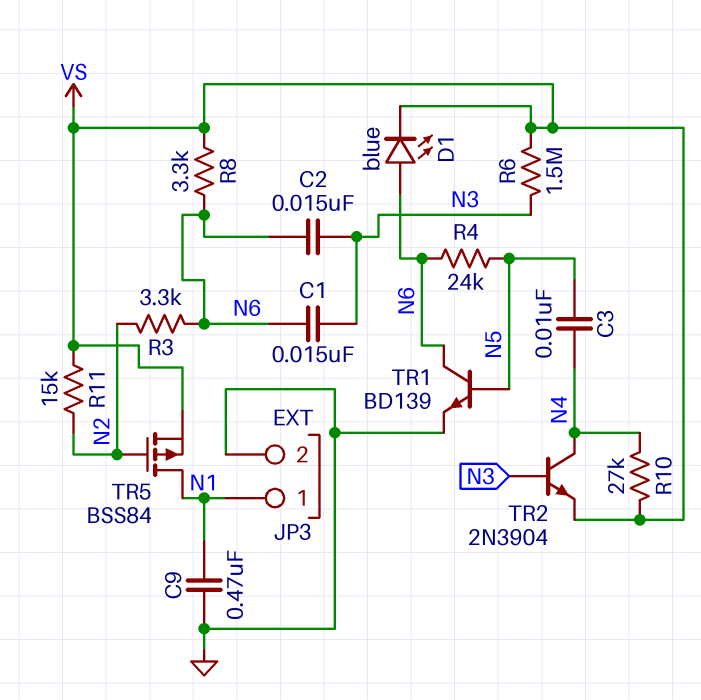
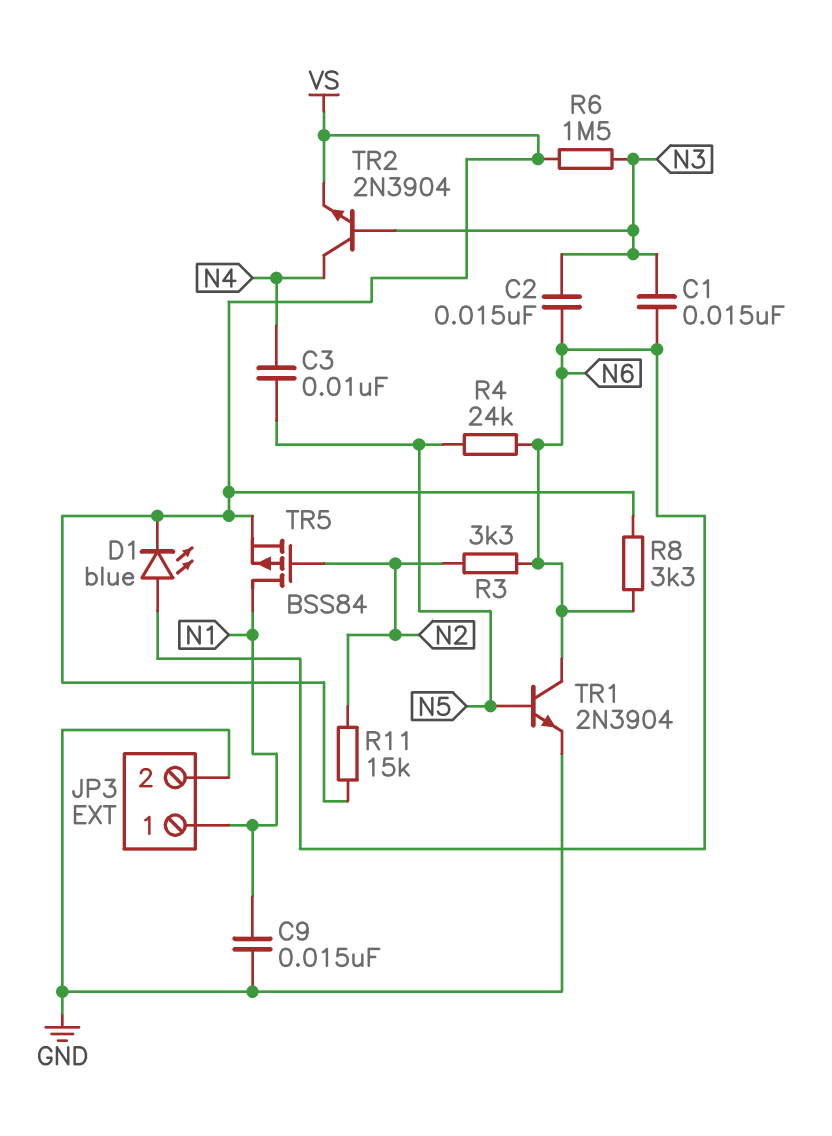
C9: 470nF (GND, N1) -> 15nF (GND, N1)
R10: 27k (N4, VS) -> none
TR1: NPN BD139 (B N5, C N6, E GND) -> NPN 2N3904 (B N5, C N6, E GND)

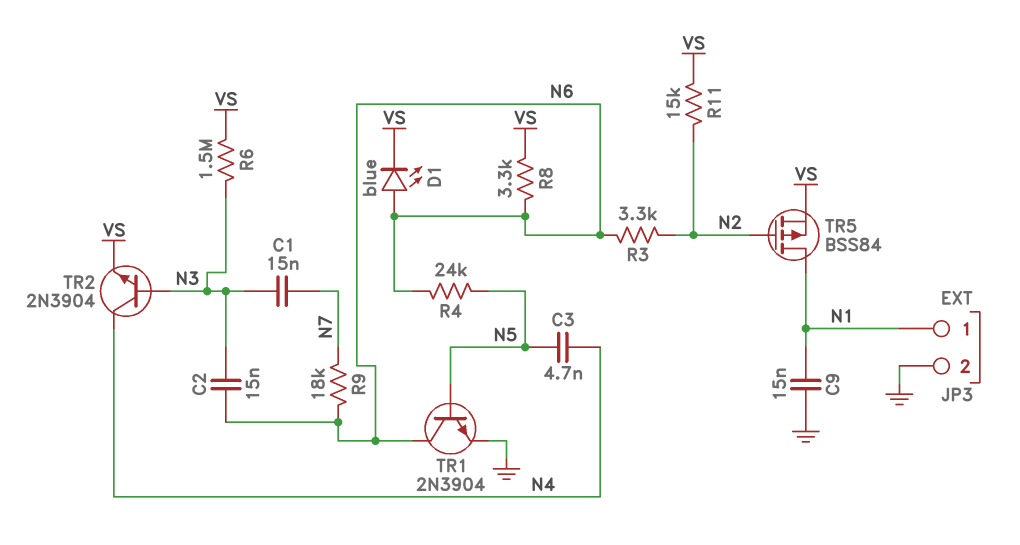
C1: 15nF (N3, N6) -> 15nF (N3, N7)
C3: 10nF (N4, N5) -> 4.7nF (N4, N5)
R9: none -> 18k (N6, N7)

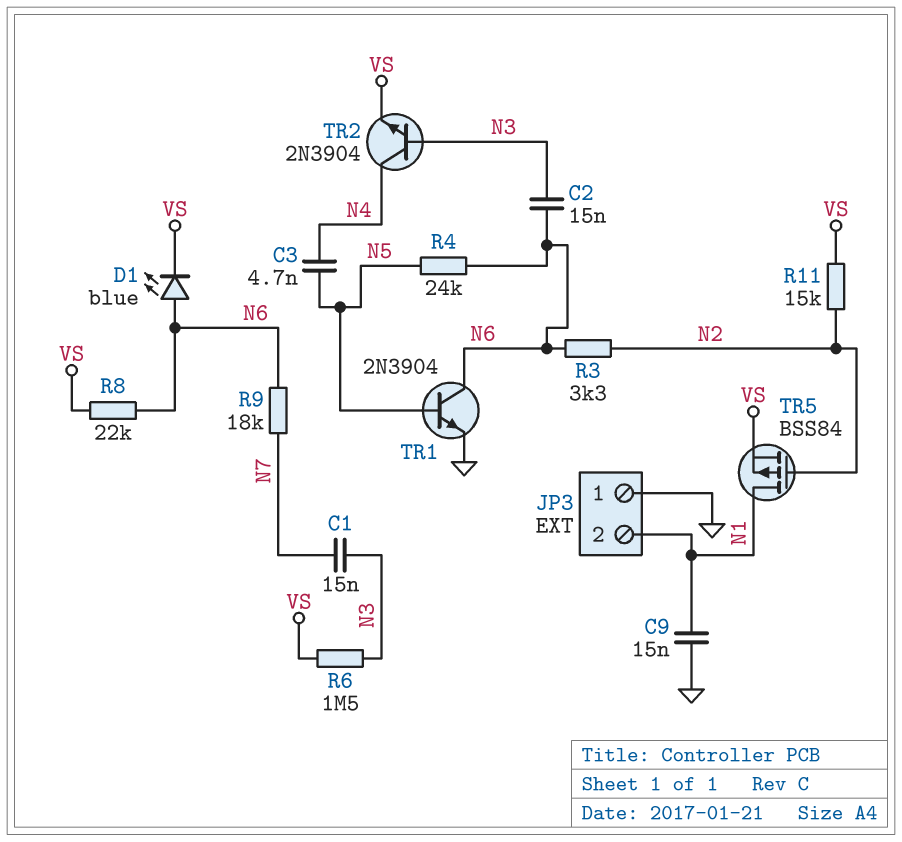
JP3 pin 1: N1 -> GND
JP3 pin 2: GND -> N1
R8: 3.3k (N6, VS) -> 22k (N6, VS)

